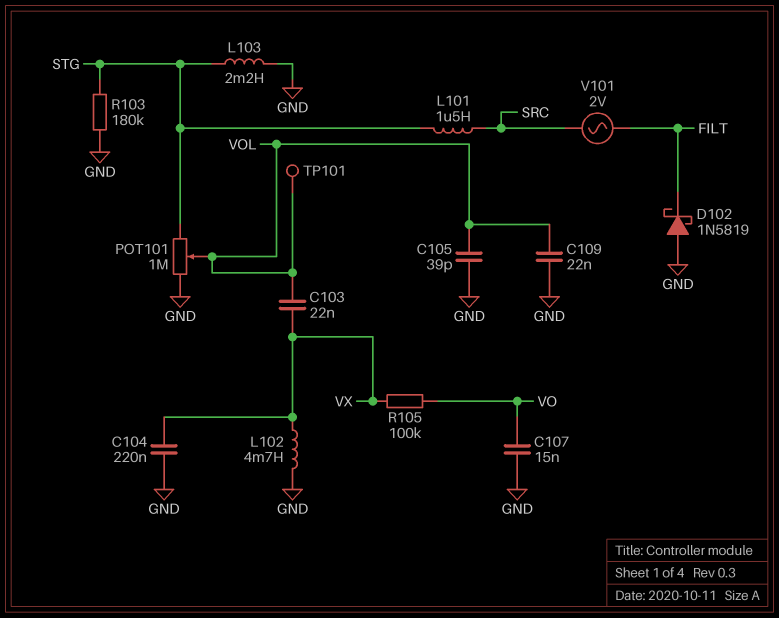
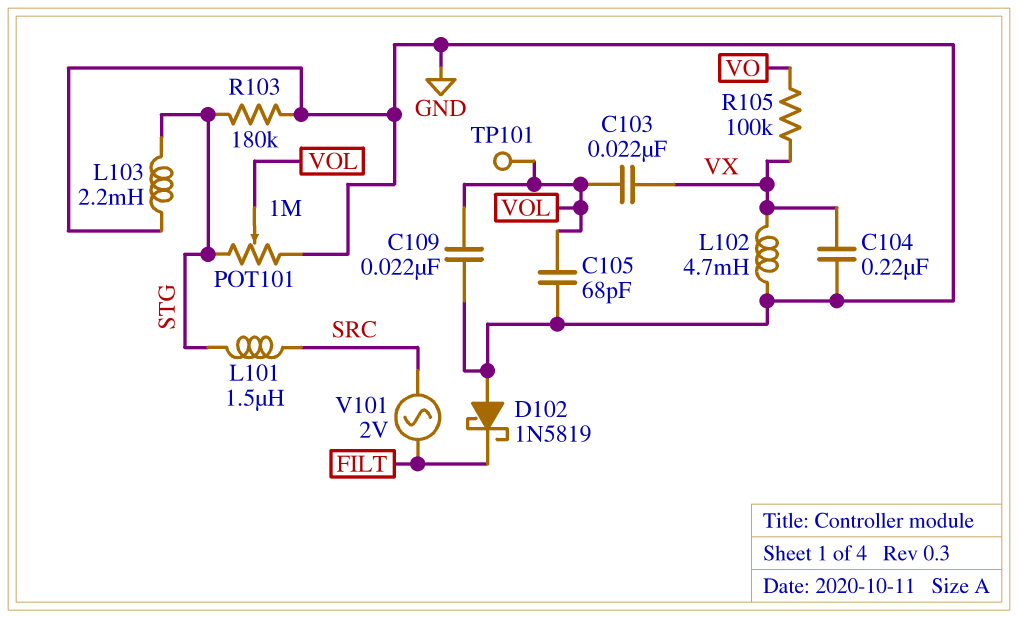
C105: 39pF (GND, VOL) -> 68pF (GND, VOL)
C107: 15nF (GND, VO) -> none

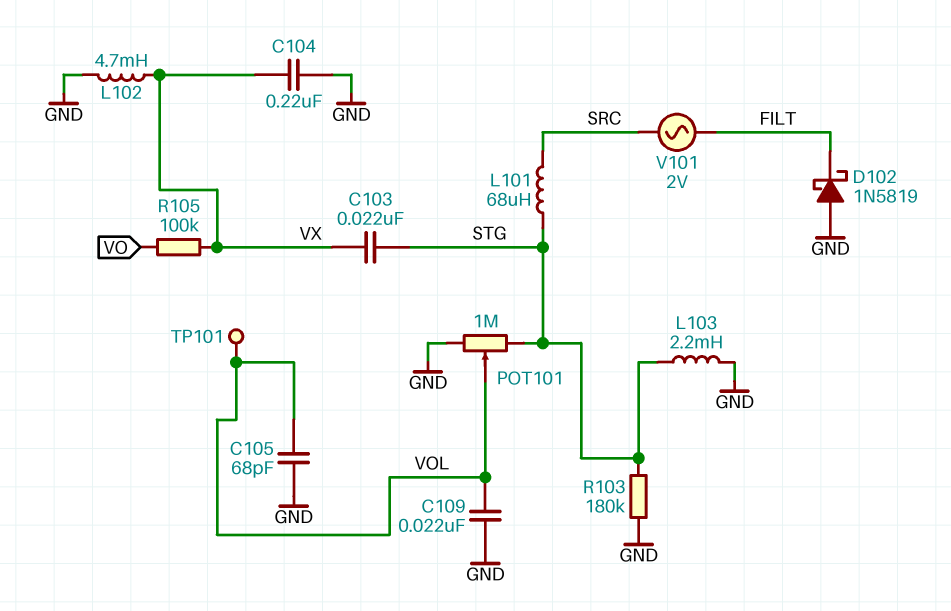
C103: 22nF (VOL, VX) -> 22nF (STG, VX)
L101: 1.5uH (SRC, STG) -> 68uH (SRC, STG)

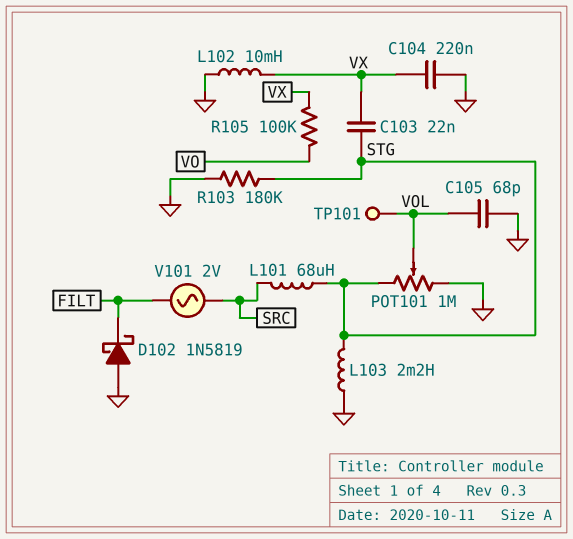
C109: 22nF (GND, VOL) -> none
L102: 4.7mH (GND, VX) -> 10mH (GND, VX)

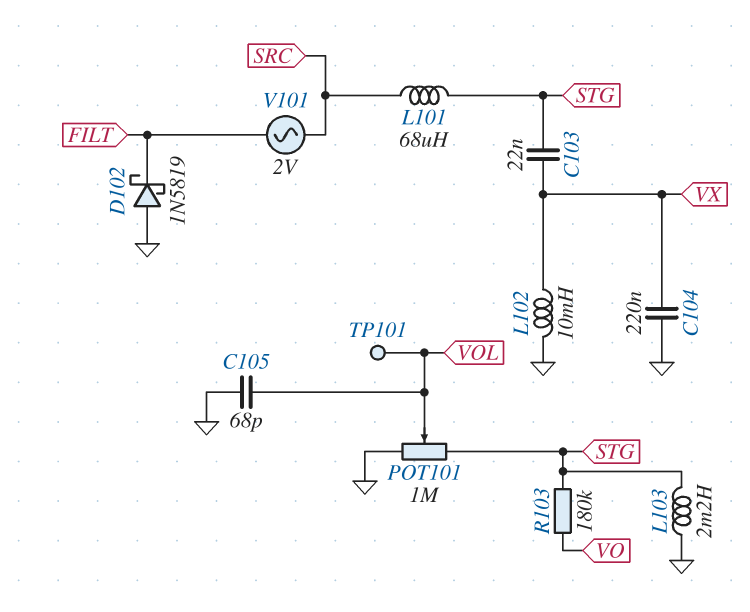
R103: 180k (GND, STG) -> 180k (STG, VO)
R105: 100k (VO, VX) -> none

